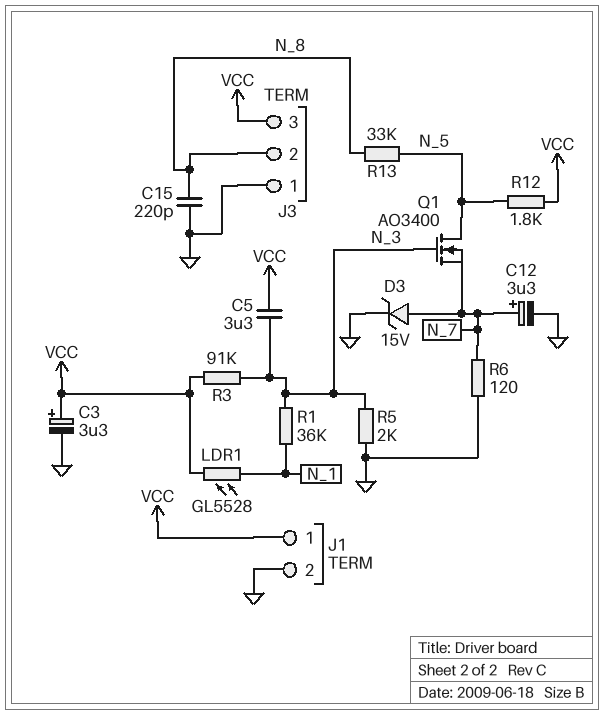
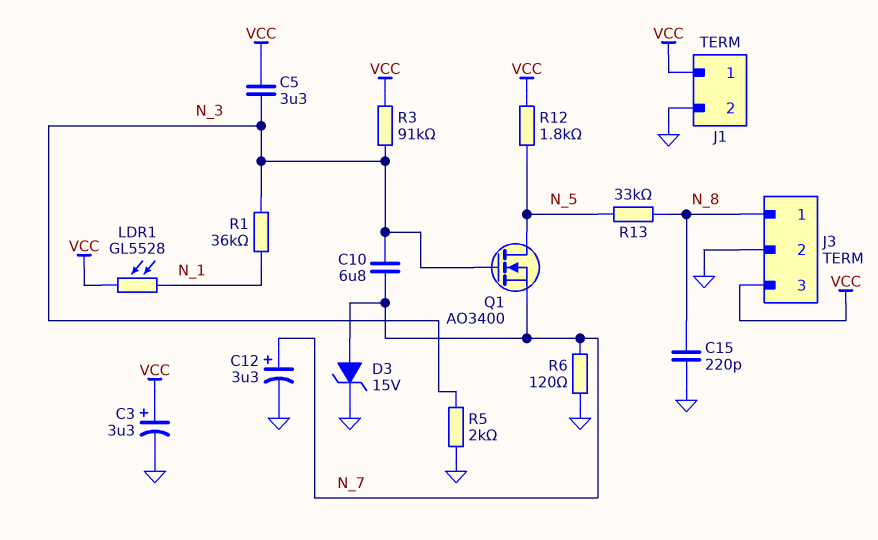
C10: none -> 6.8uF (N_3, N_7)
J3 pin 1: GND -> N_8
J3 pin 2: N_8 -> GND

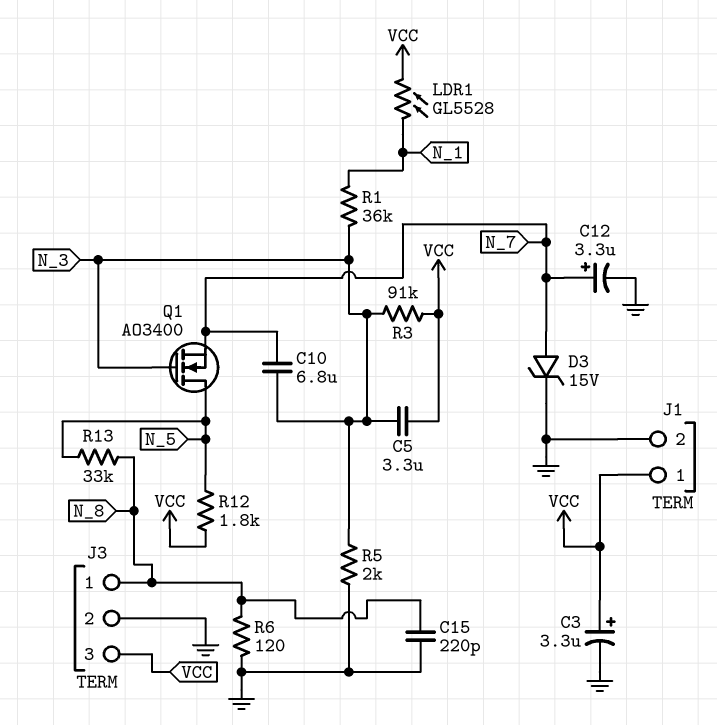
R6: 120 (GND, N_7) -> 120 (GND, N_8)

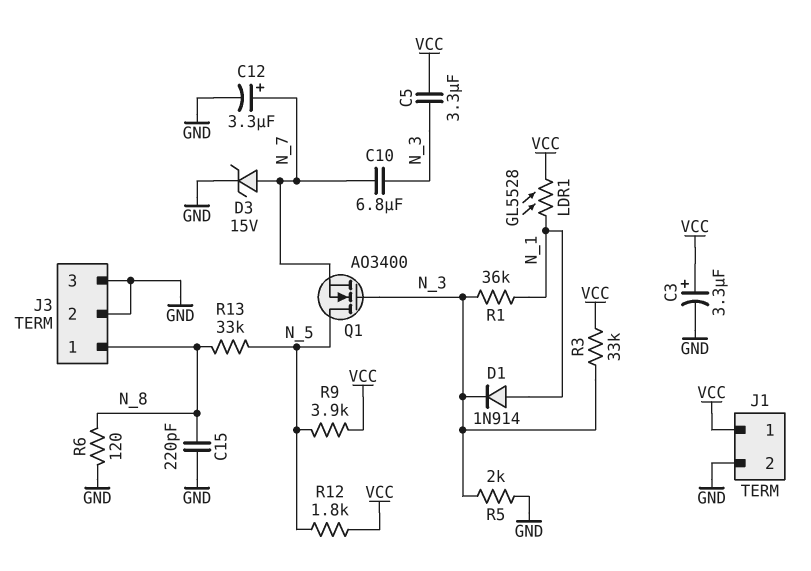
D1: none -> diode 1N914 (A N_1, K N_3)
J3 pin 3: VCC -> GND
R3: 91k (N_3, VCC) -> 33k (N_3, VCC)
R9: none -> 3.9k (N_5, VCC)

